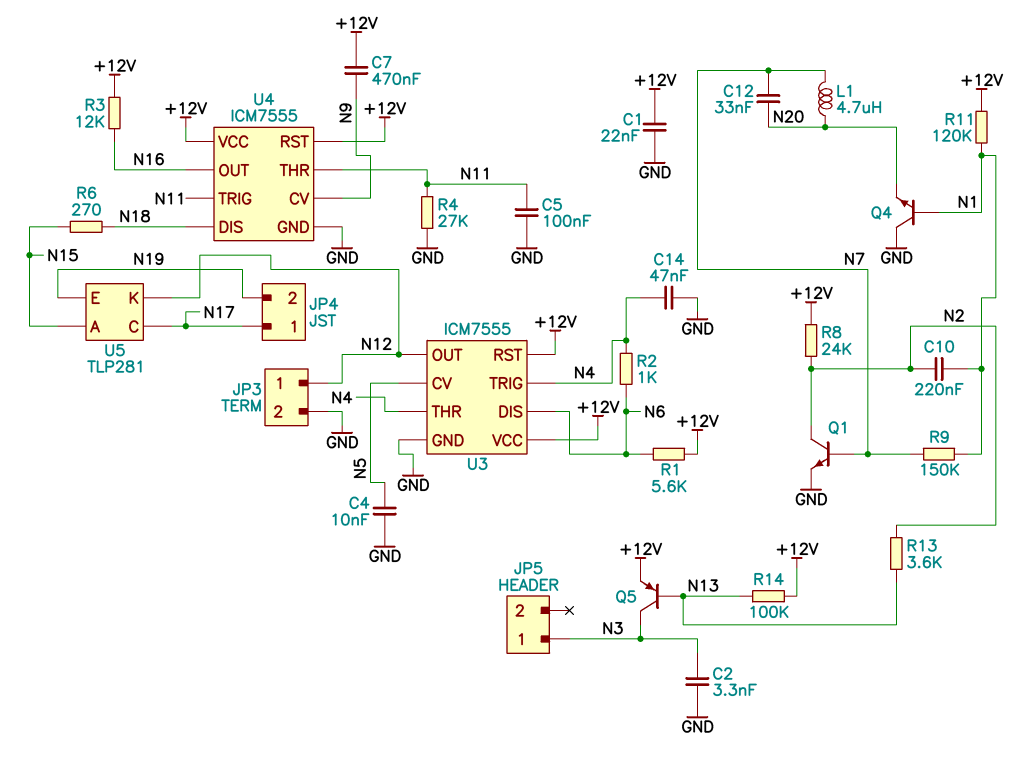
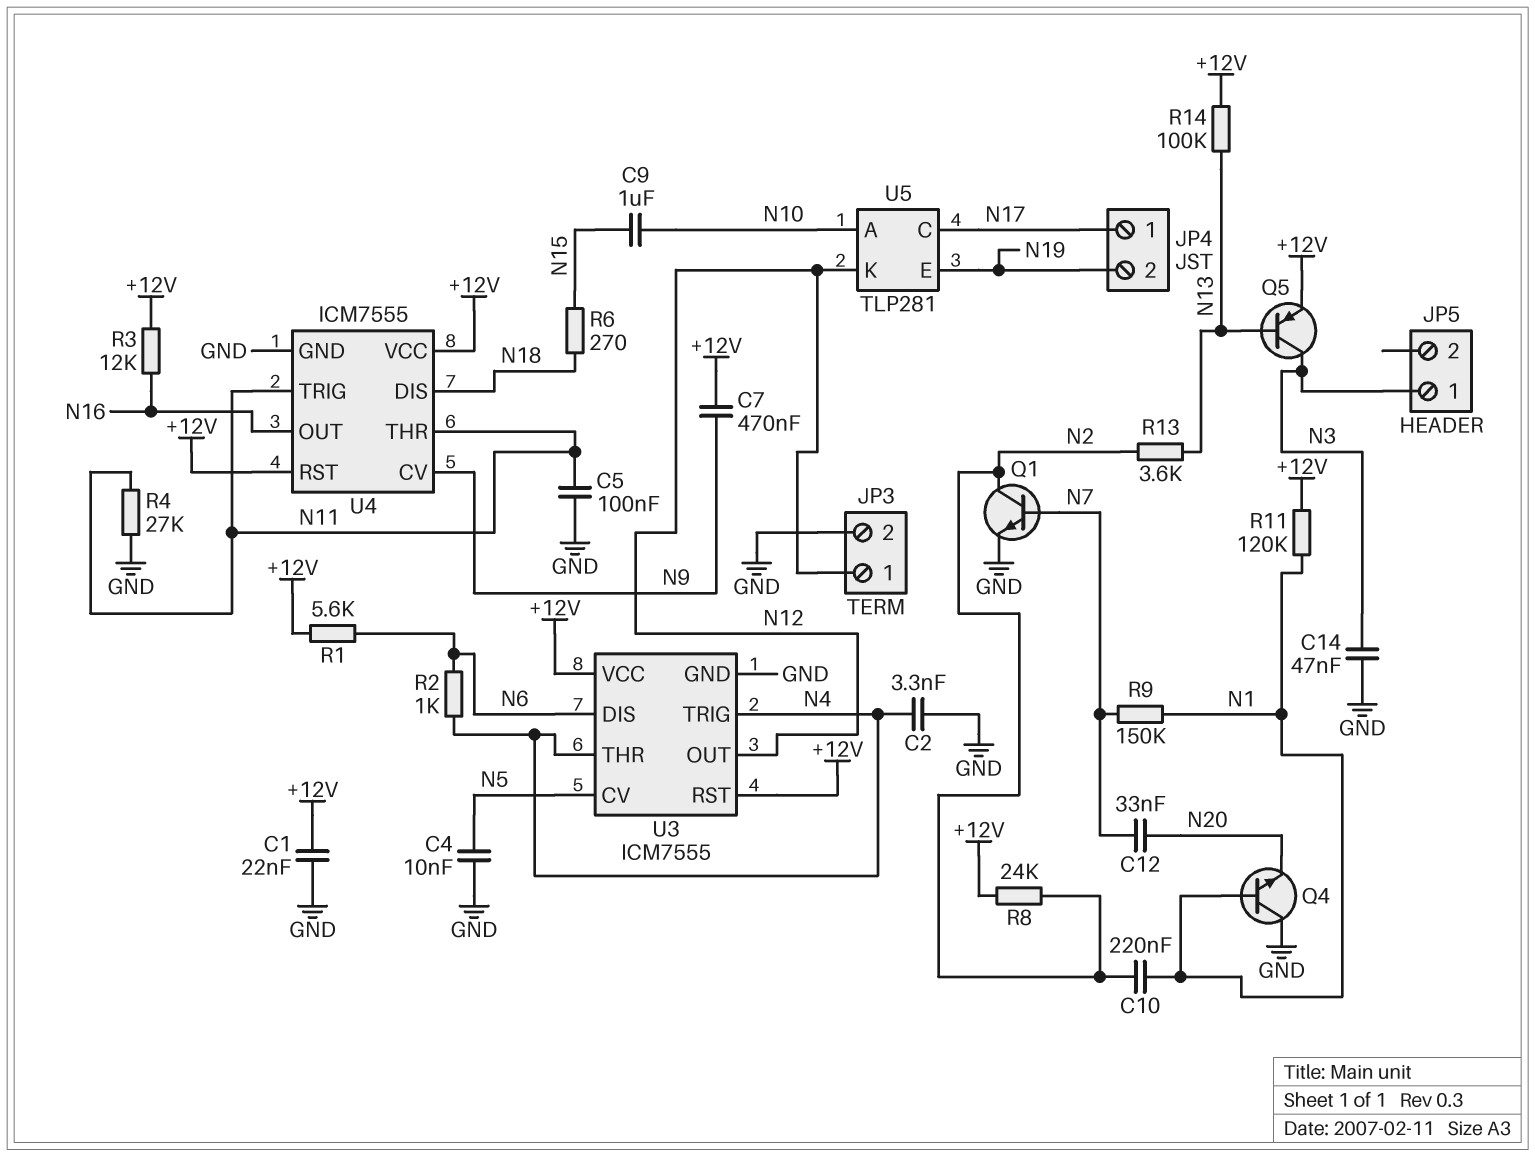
C2: 3.3nF (GND, N3) -> 3.3nF (GND, N4)
C9: none -> 1uF (N10, N15)
C14: 47nF (GND, N4) -> 47nF (GND, N3)
L1: 4.7uH (N7, N20) -> none
U5 pin A: N15 -> N10

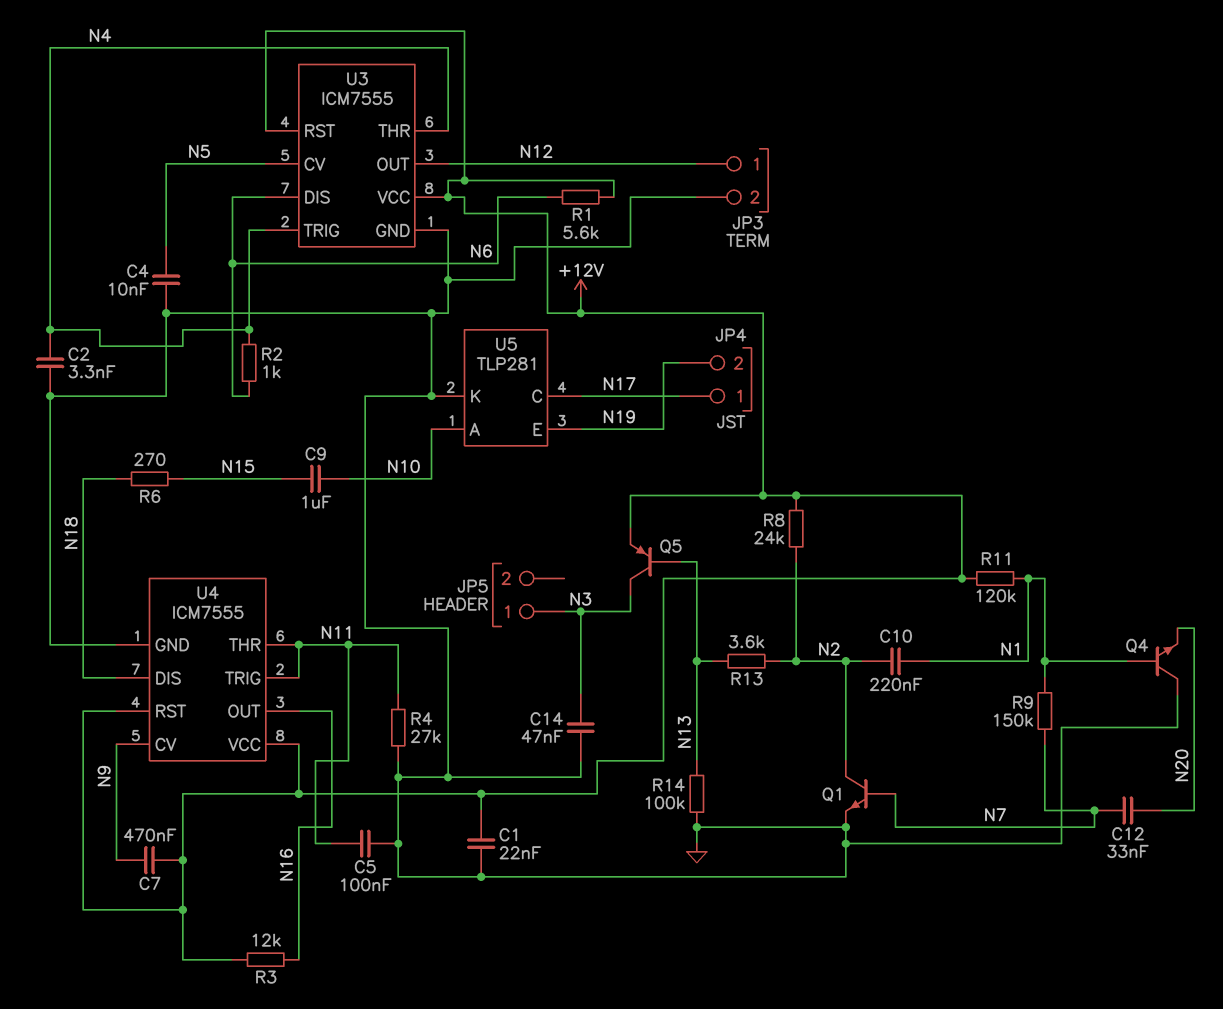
R14: 100k (+12V, N13) -> 100k (GND, N13)
U5 pin K: N12 -> GND

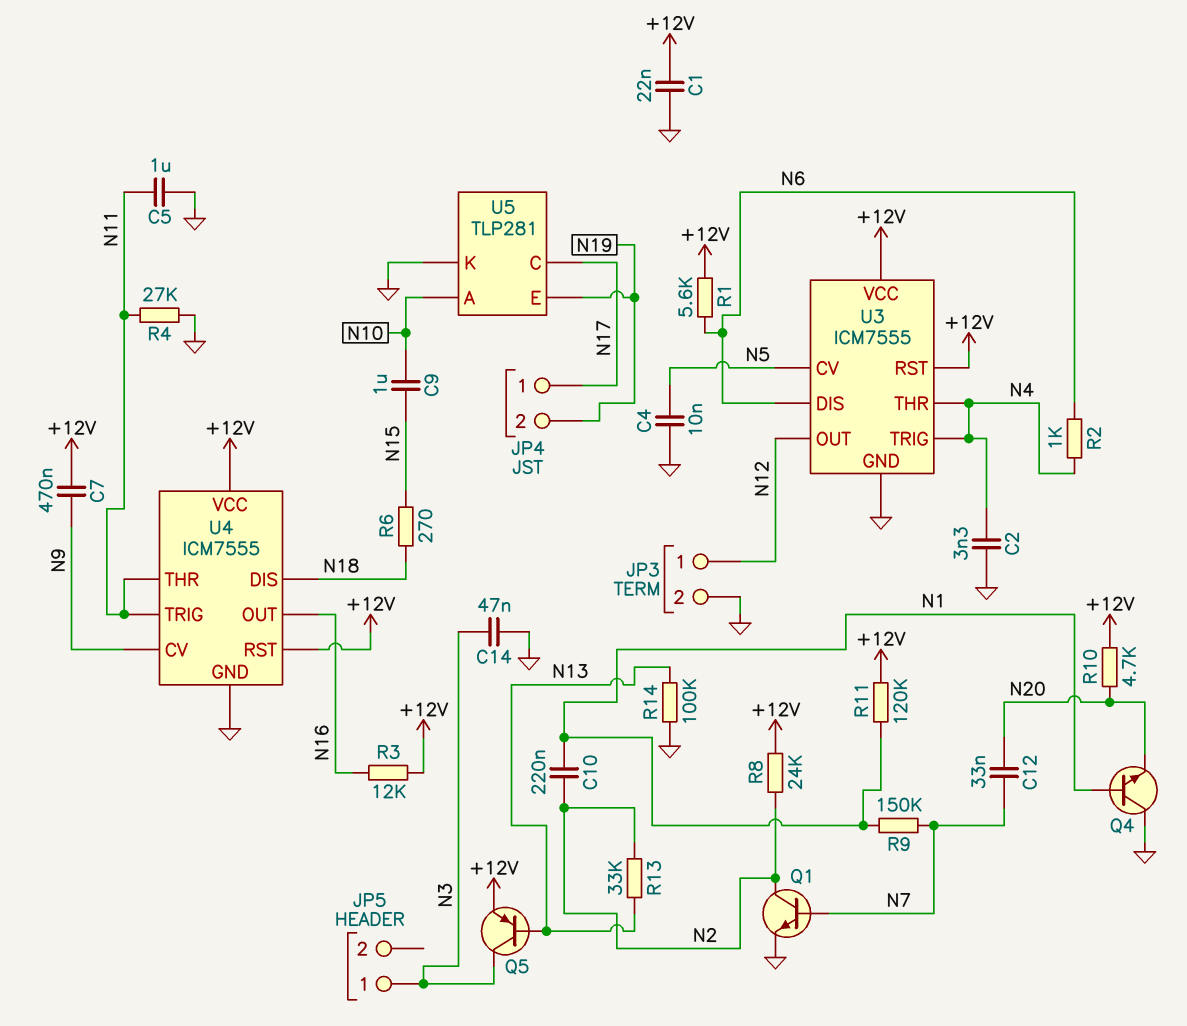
C5: 100nF (GND, N11) -> 1uF (GND, N11)
R10: none -> 4.7k (+12V, N20)
R13: 3.6k (N2, N13) -> 33k (N2, N13)

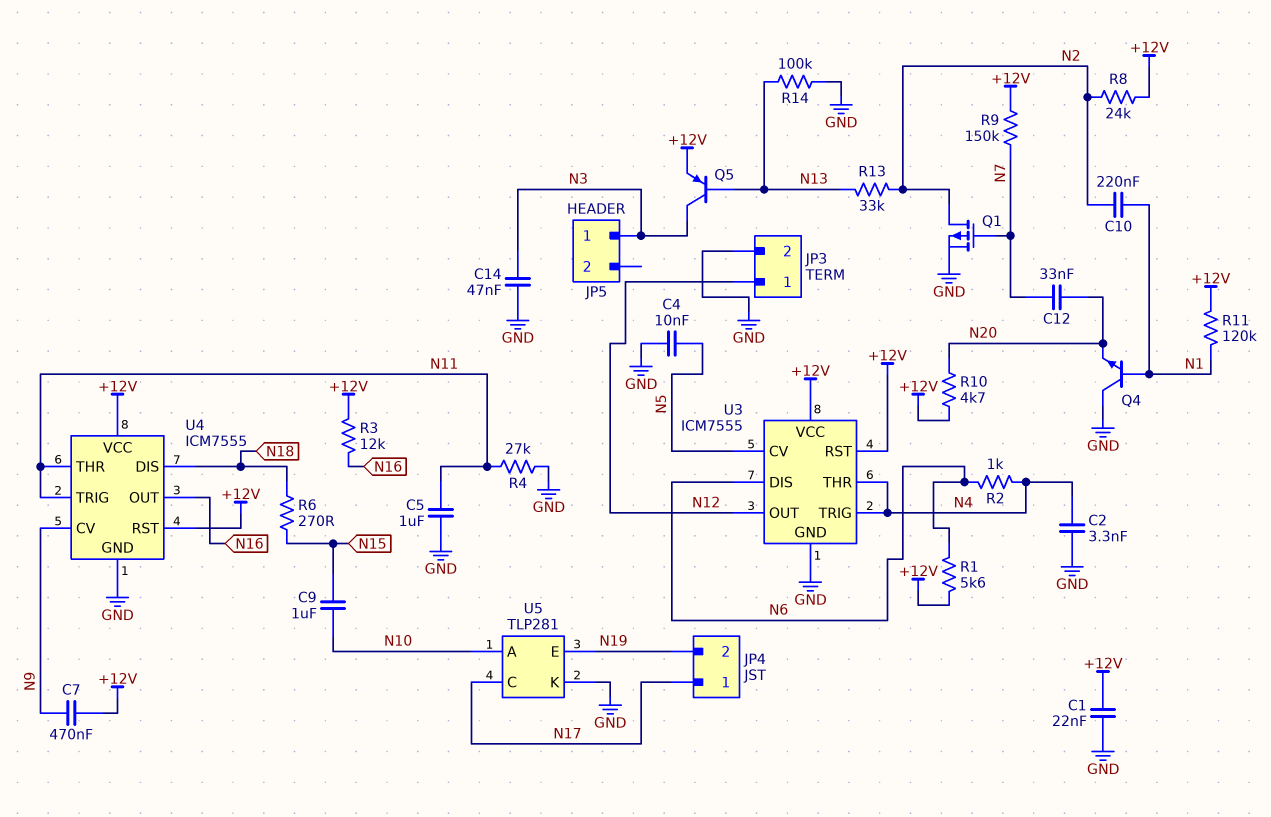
Q1: NPN (B N7, C N2, E GND) -> PMOS (G N7, D N2, S GND)
R9: 150k (N1, N7) -> 150k (+12V, N7)

